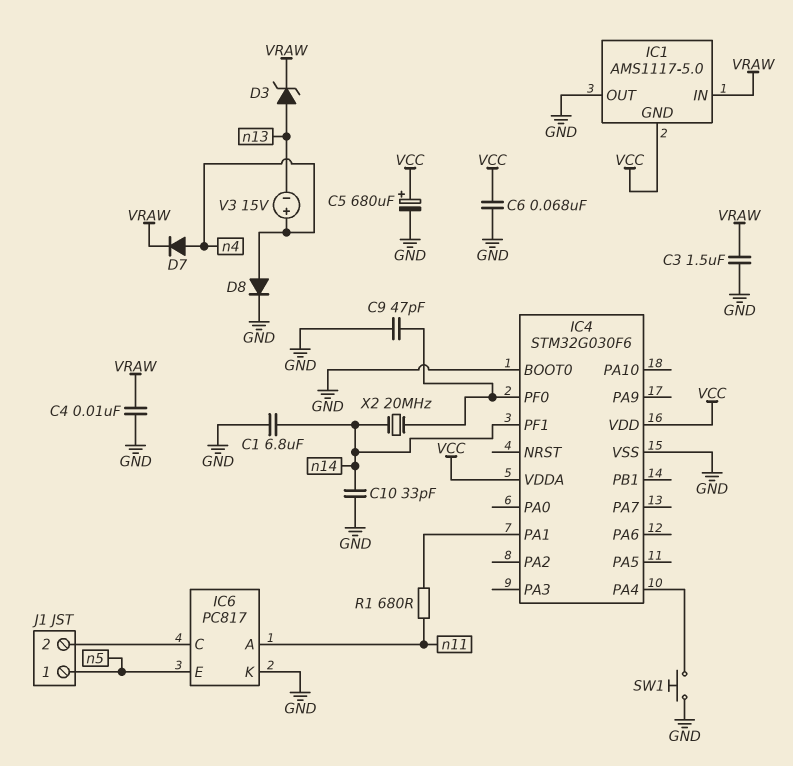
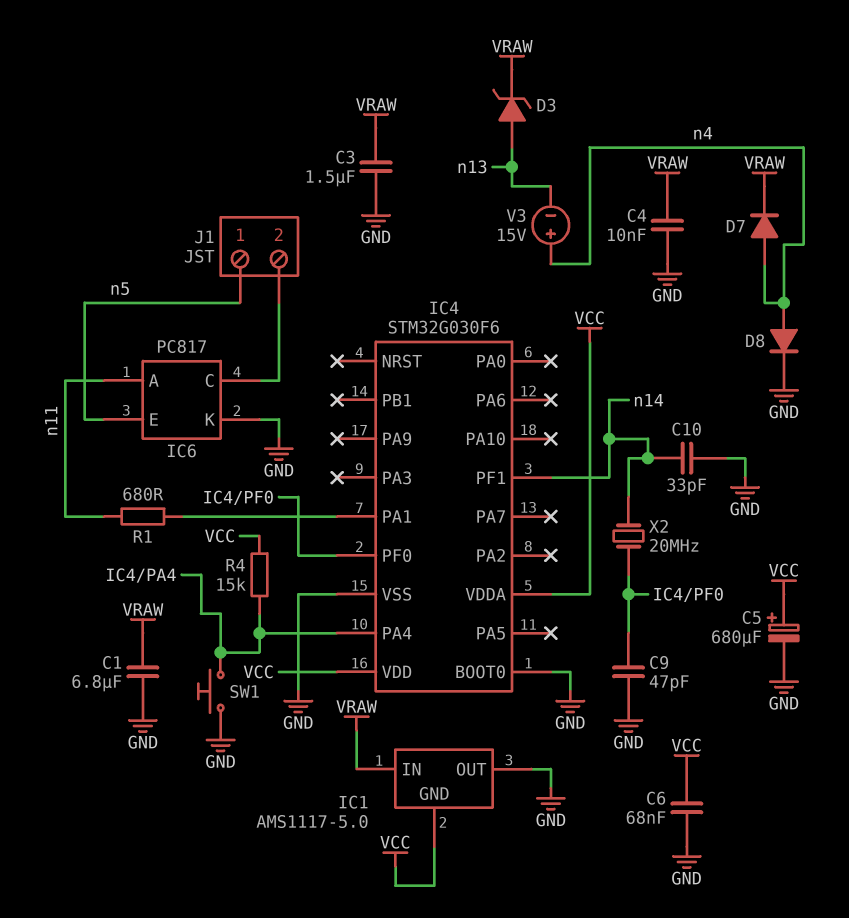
C1: 6.8uF (GND, n14) -> 6.8uF (GND, VRAW)
R4: none -> 15k (IC4/PA4, VCC)

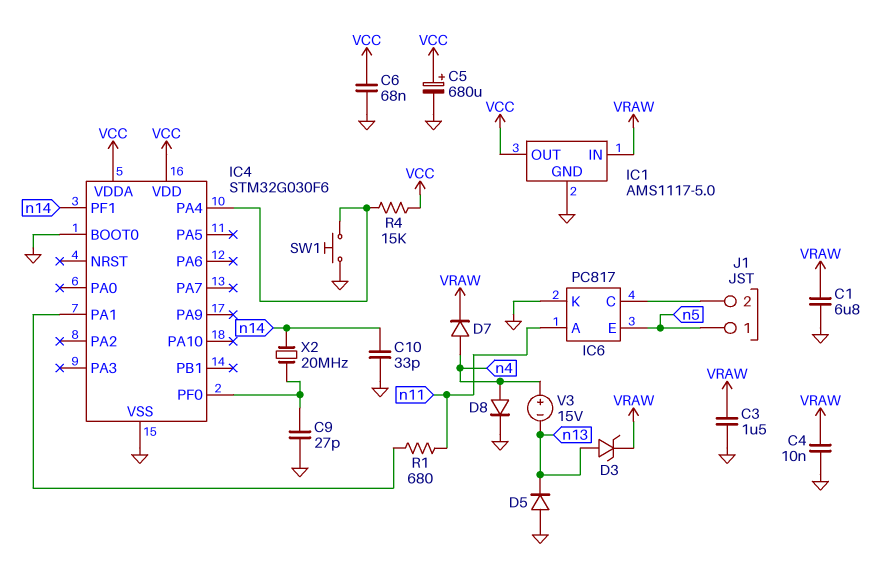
C9: 47pF (GND, IC4/PF0) -> 27pF (GND, IC4/PF0)
D5: none -> diode (A GND, K n13)
IC1 pin GND: VCC -> GND
IC1 pin OUT: GND -> VCC

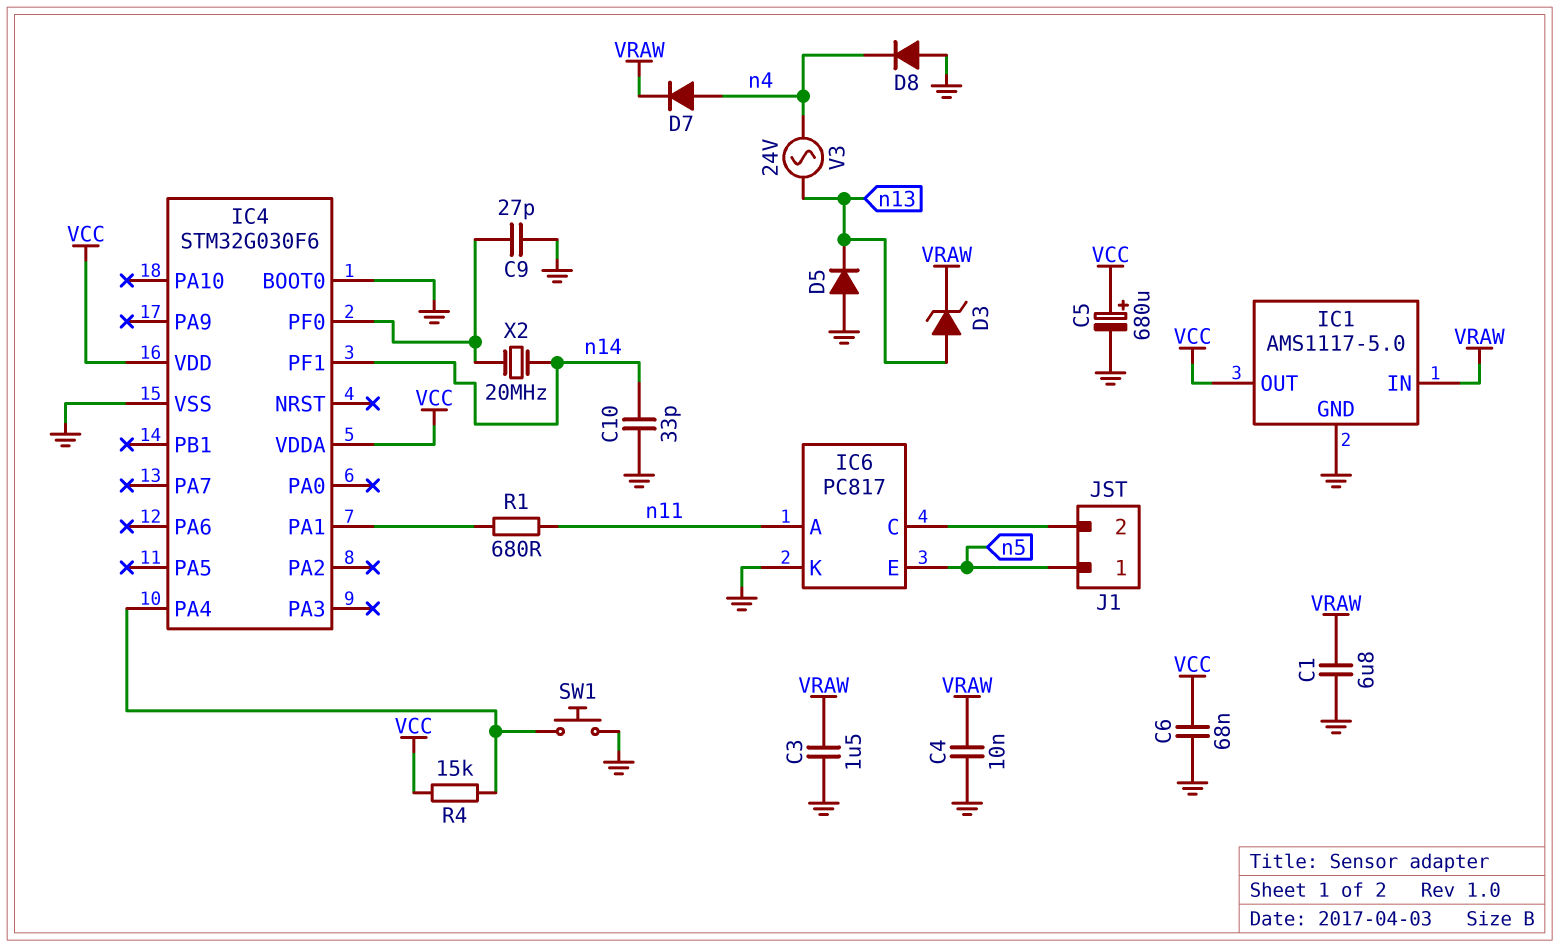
D8: diode (A n4, K GND) -> diode (A GND, K n4)
V3: 15V (plus n4, minus n13) -> AC 24V (n4, n13)

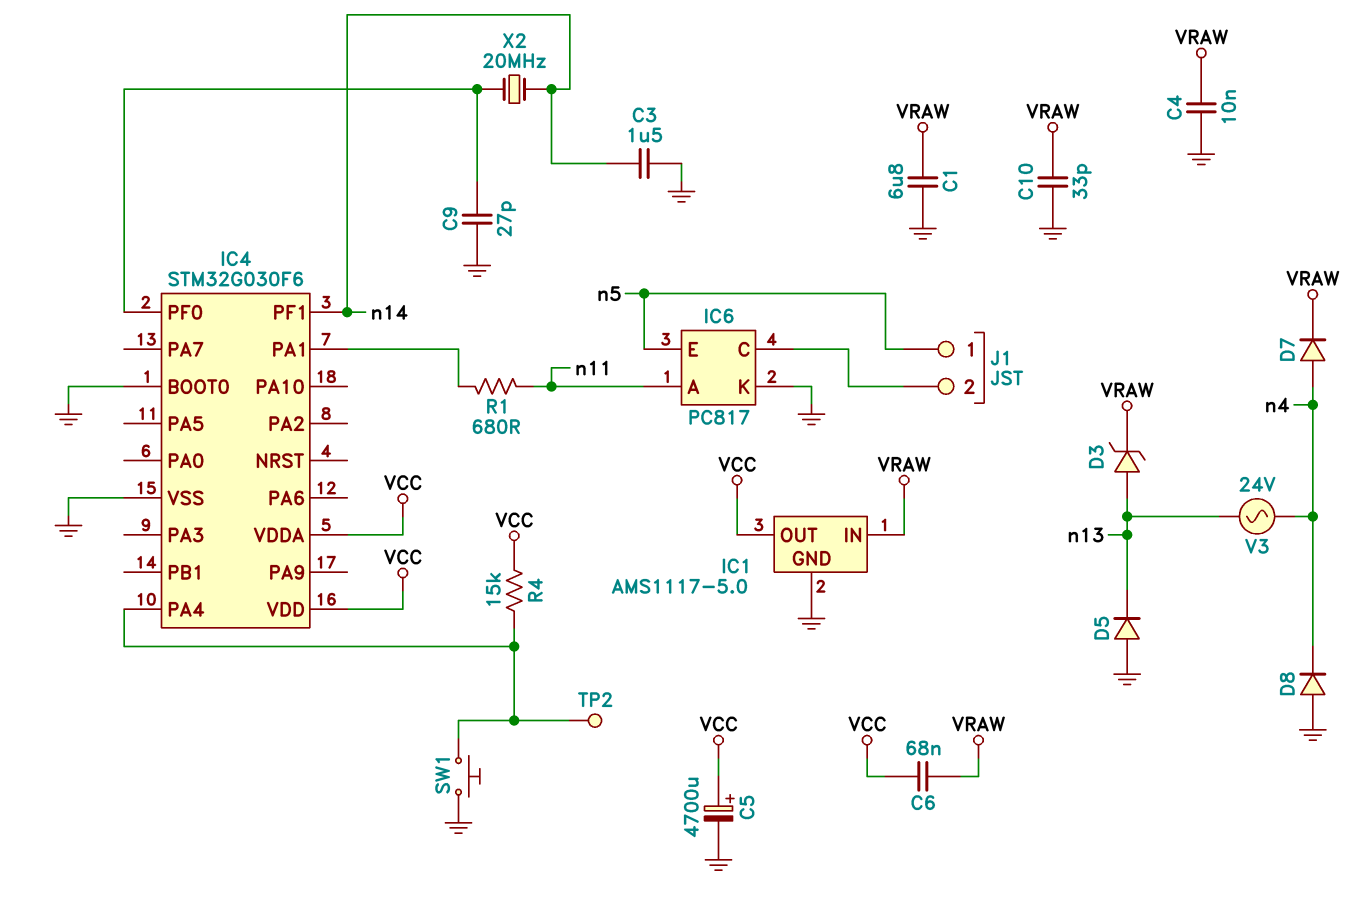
C3: 1.5uF (GND, VRAW) -> 1.5uF (GND, n14)
C5: 680uF (plus VCC, minus GND) -> 4700uF (plus VCC, minus GND)
C6: 68nF (GND, VCC) -> 68nF (VCC, VRAW)
C10: 33pF (GND, n14) -> 33pF (GND, VRAW)
TP2: none -> test point (IC4/PA4)

